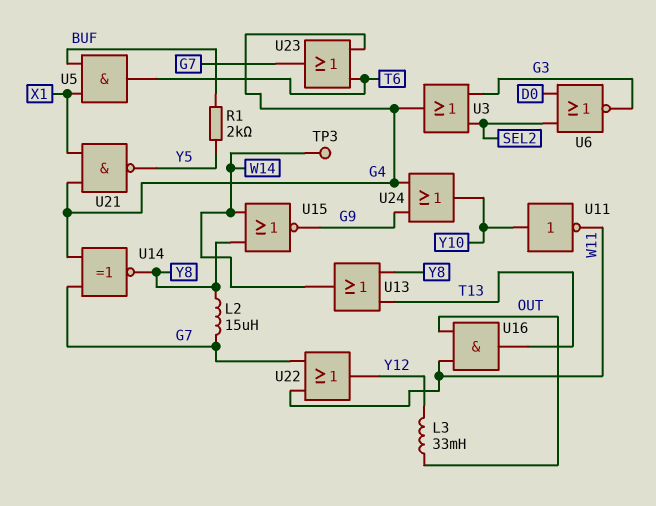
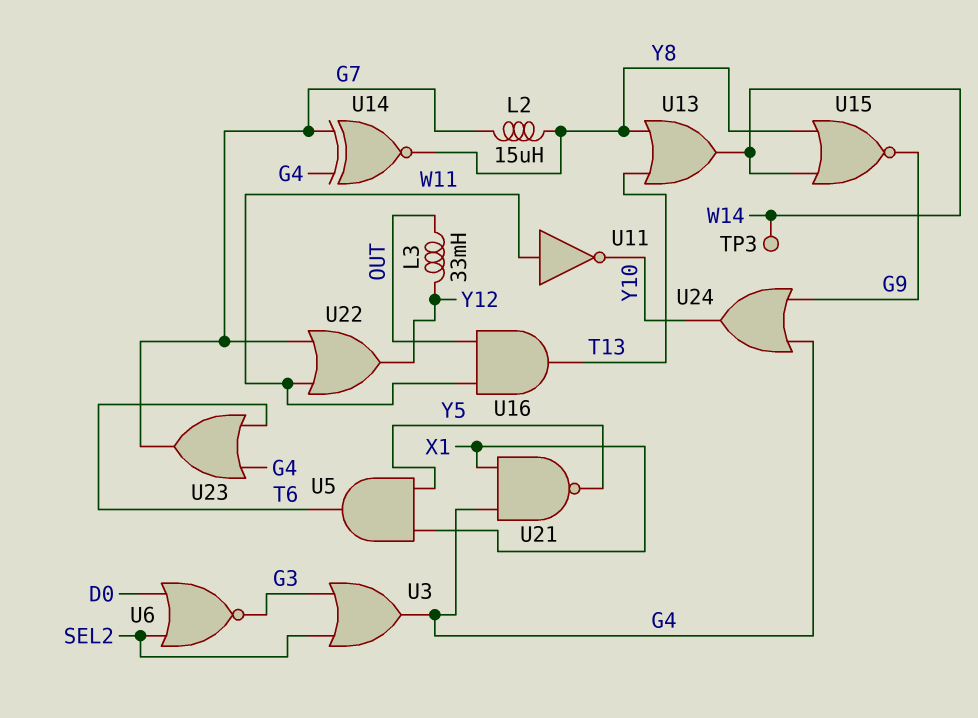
R1: 2k (BUF, Y5) -> none
U5: AND (in BUF, in X1, out T6) -> AND (in X1, in Y5, out T6)
U11: NOT (in Y10, out W11) -> NOT (in W11, out Y10)

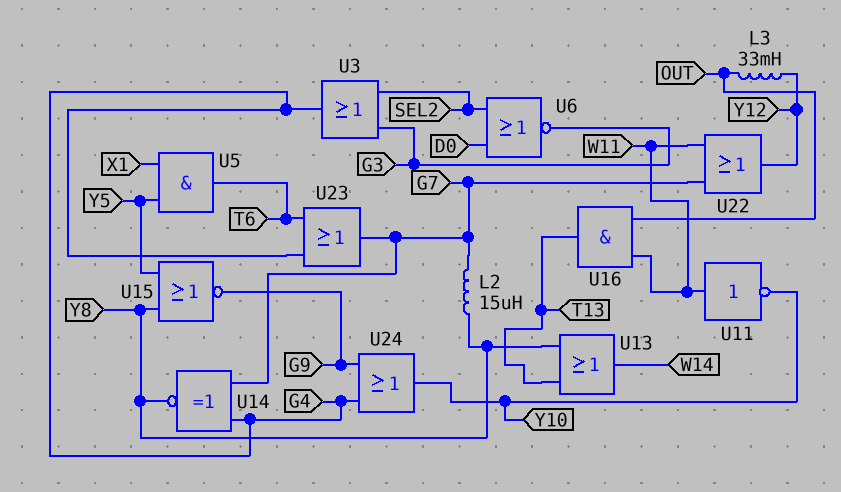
TP3: test point (W14) -> none
U15: NOR (in W14, in Y8, out G9) -> NOR (in Y5, in Y8, out G9)
U21: NAND (in G4, in X1, out Y5) -> none

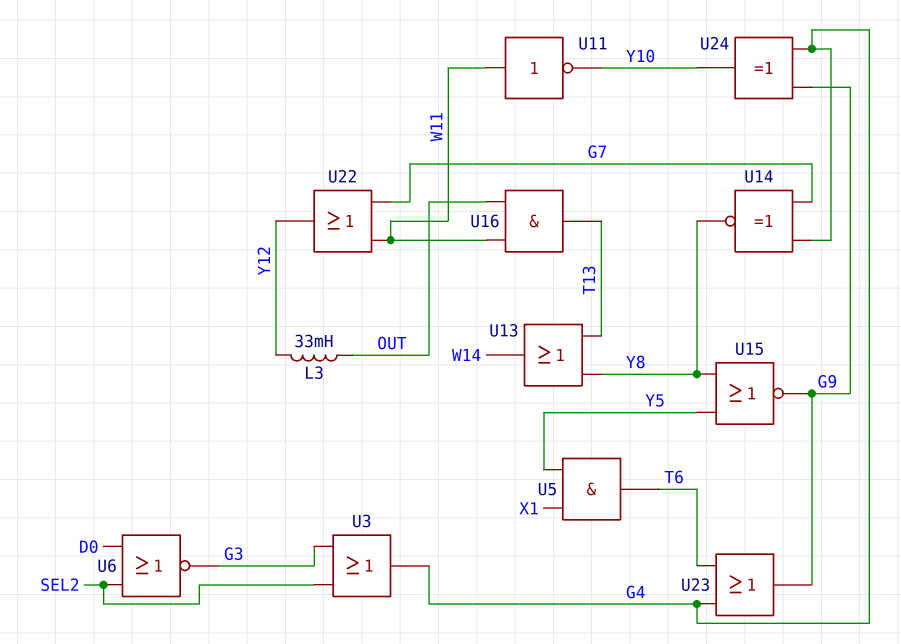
L2: 15uH (G7, Y8) -> none
U23: OR (in G4, in T6, out G7) -> OR (in G4, in T6, out G9)
U24: OR (in G4, in G9, out Y10) -> XOR (in G4, in G9, out Y10)

